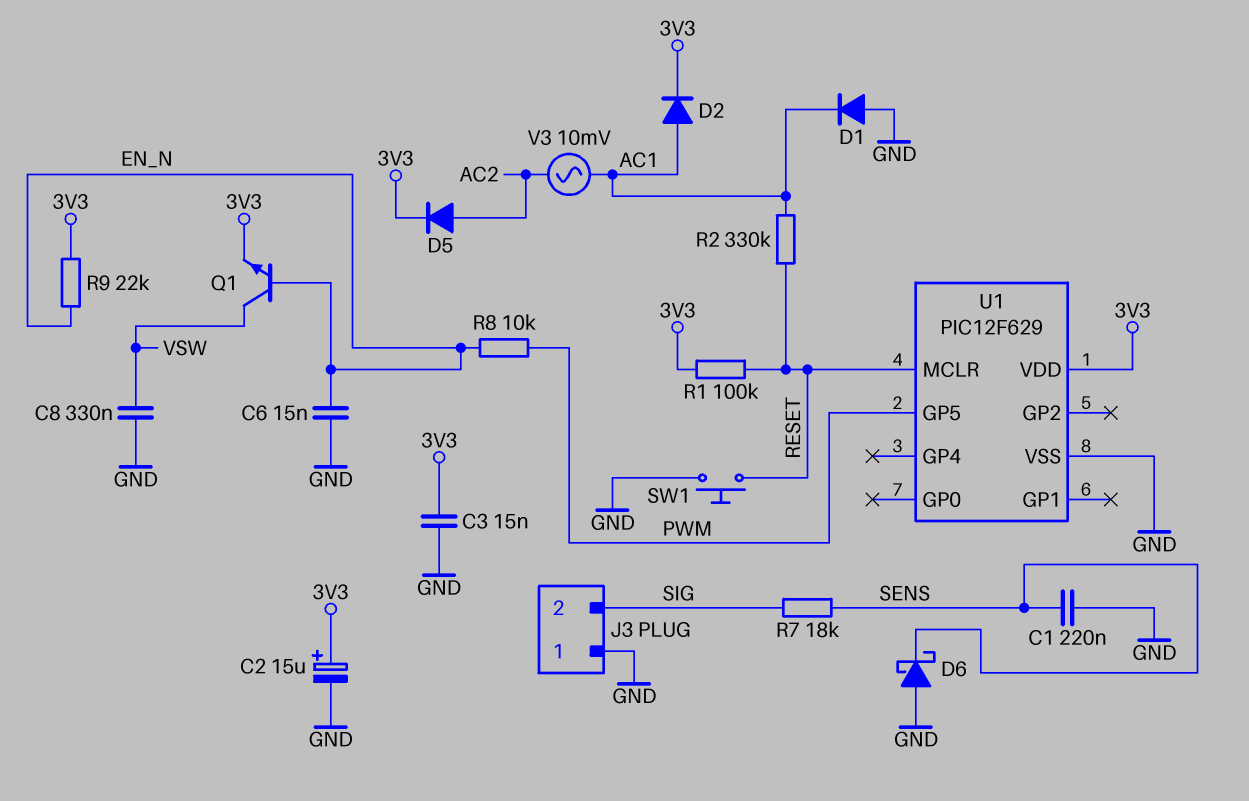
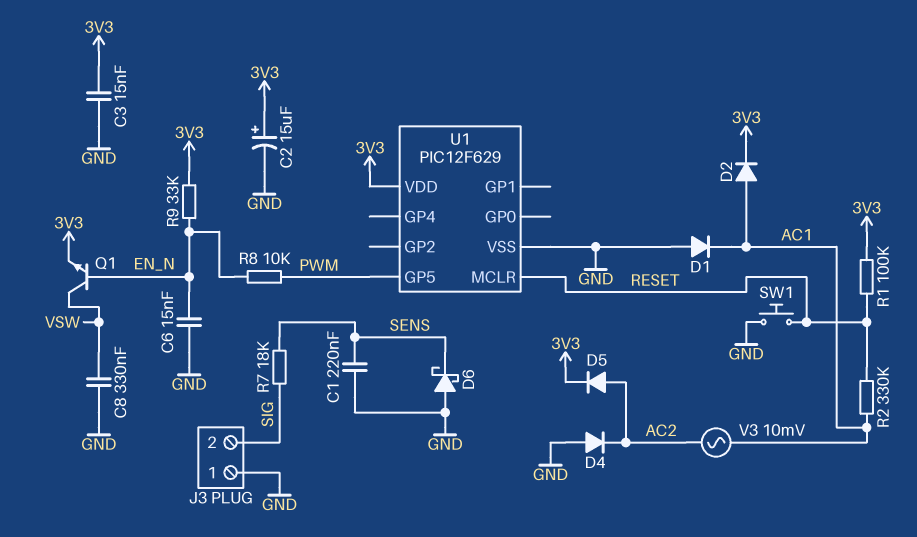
D4: none -> diode (A GND, K AC2)
R9: 22k (3V3, EN_N) -> 33k (3V3, EN_N)

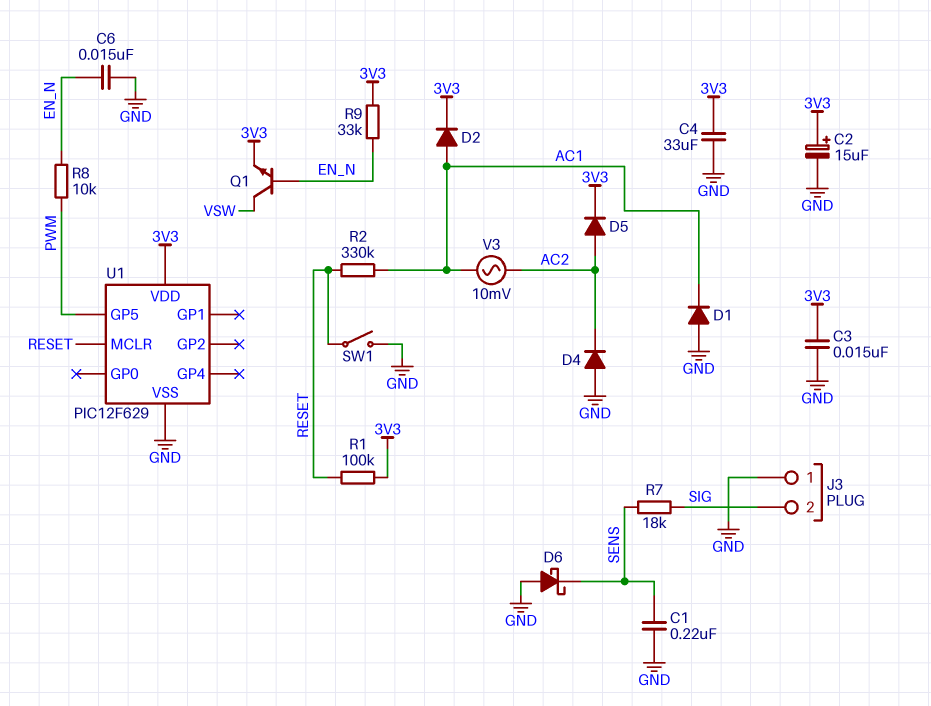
C4: none -> 33uF (3V3, GND)
C8: 330nF (GND, VSW) -> none
SW1: button (GND, RESET) -> switch (GND, RESET)

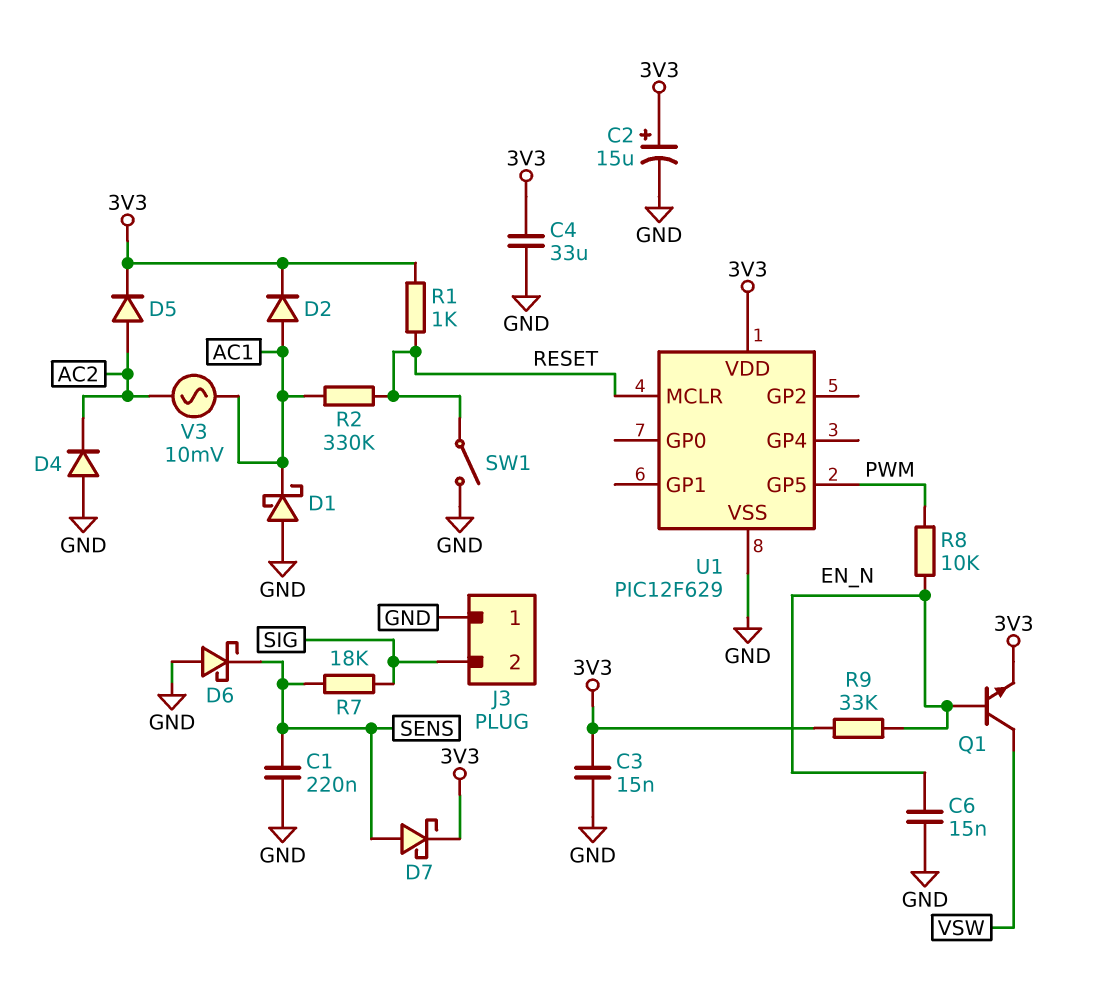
D1: diode (A GND, K AC1) -> schottky (A GND, K AC1)
D7: none -> schottky (A SENS, K 3V3)
R1: 100k (3V3, RESET) -> 1k (3V3, RESET)

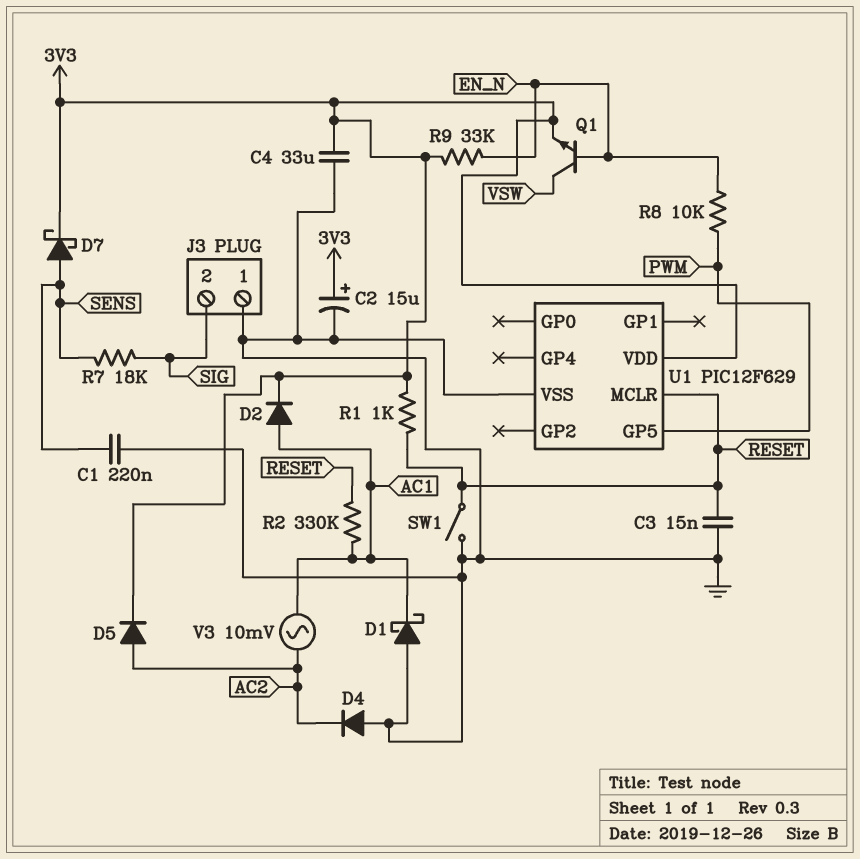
C3: 15nF (3V3, GND) -> 15nF (GND, RESET)
C6: 15nF (EN_N, GND) -> none
D6: schottky (A GND, K SENS) -> none

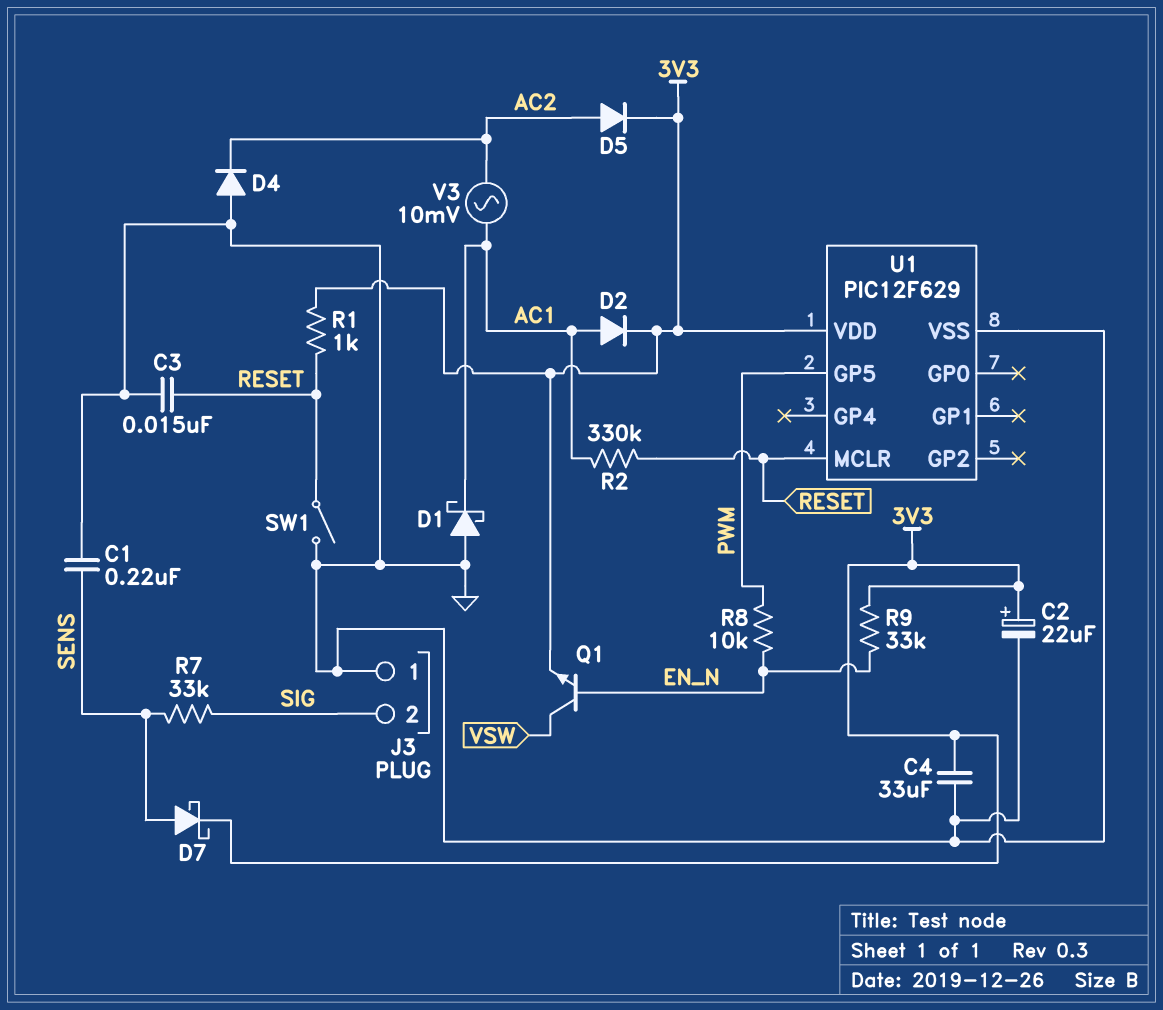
C2: 15uF (plus 3V3, minus GND) -> 22uF (plus 3V3, minus GND)
R7: 18k (SENS, SIG) -> 33k (SENS, SIG)

